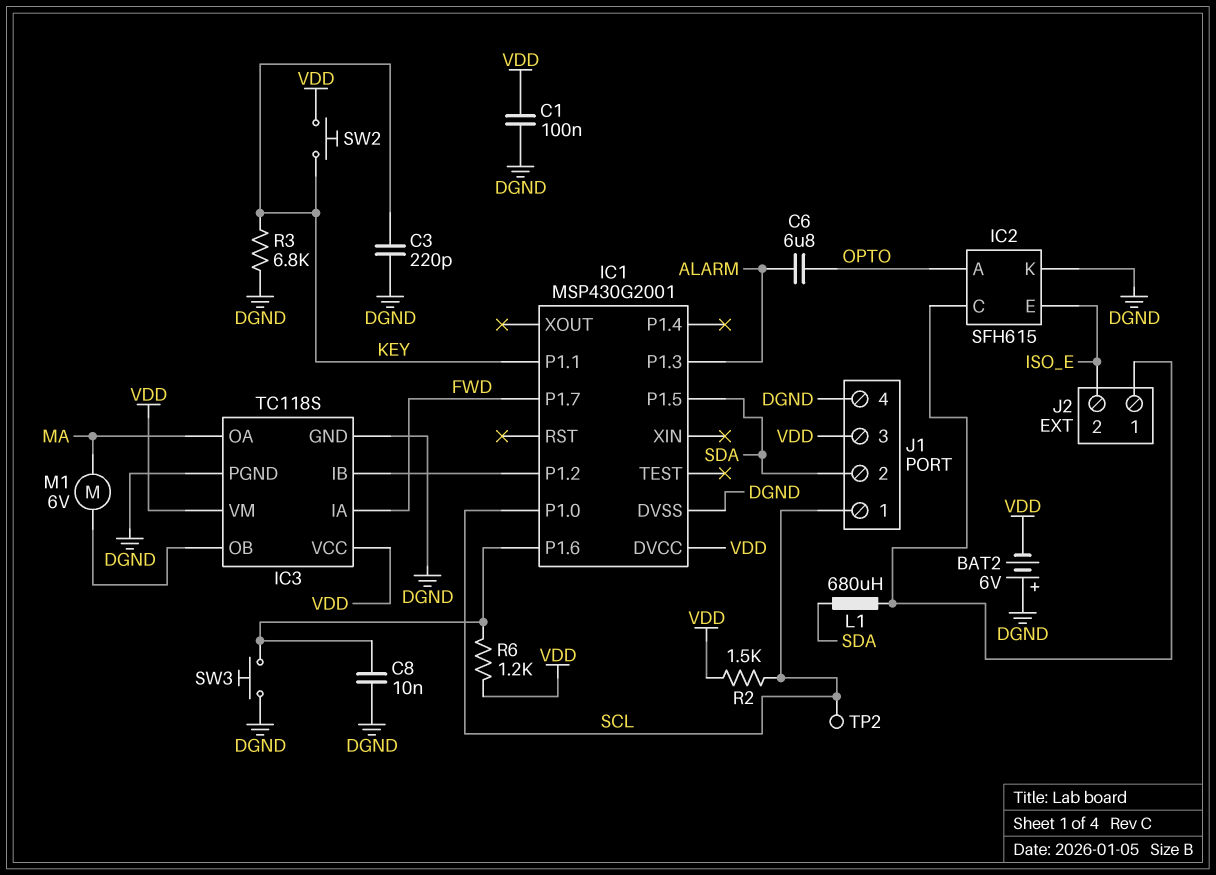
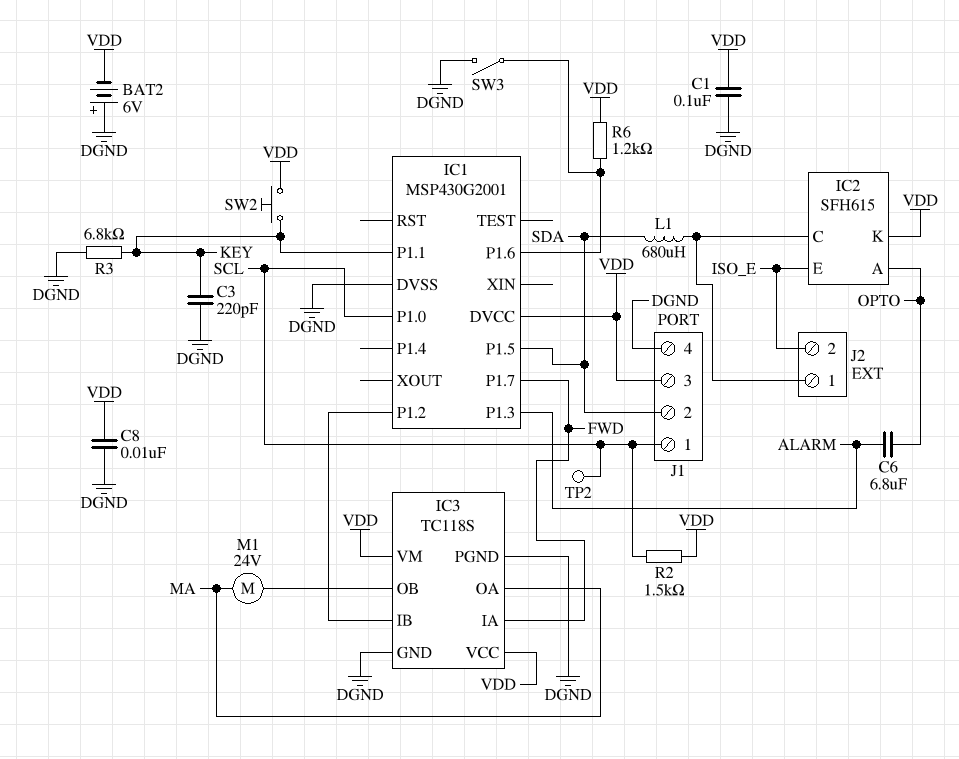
C8: 10nF (DGND, IC1/P1.6) -> 10nF (DGND, VDD)
IC2 pin K: DGND -> VDD
M1: motor 6V (IC3/OB, MA) -> motor 24V (IC3/OB, MA)
SW3: button (DGND, IC1/P1.6) -> switch (DGND, IC1/P1.6)

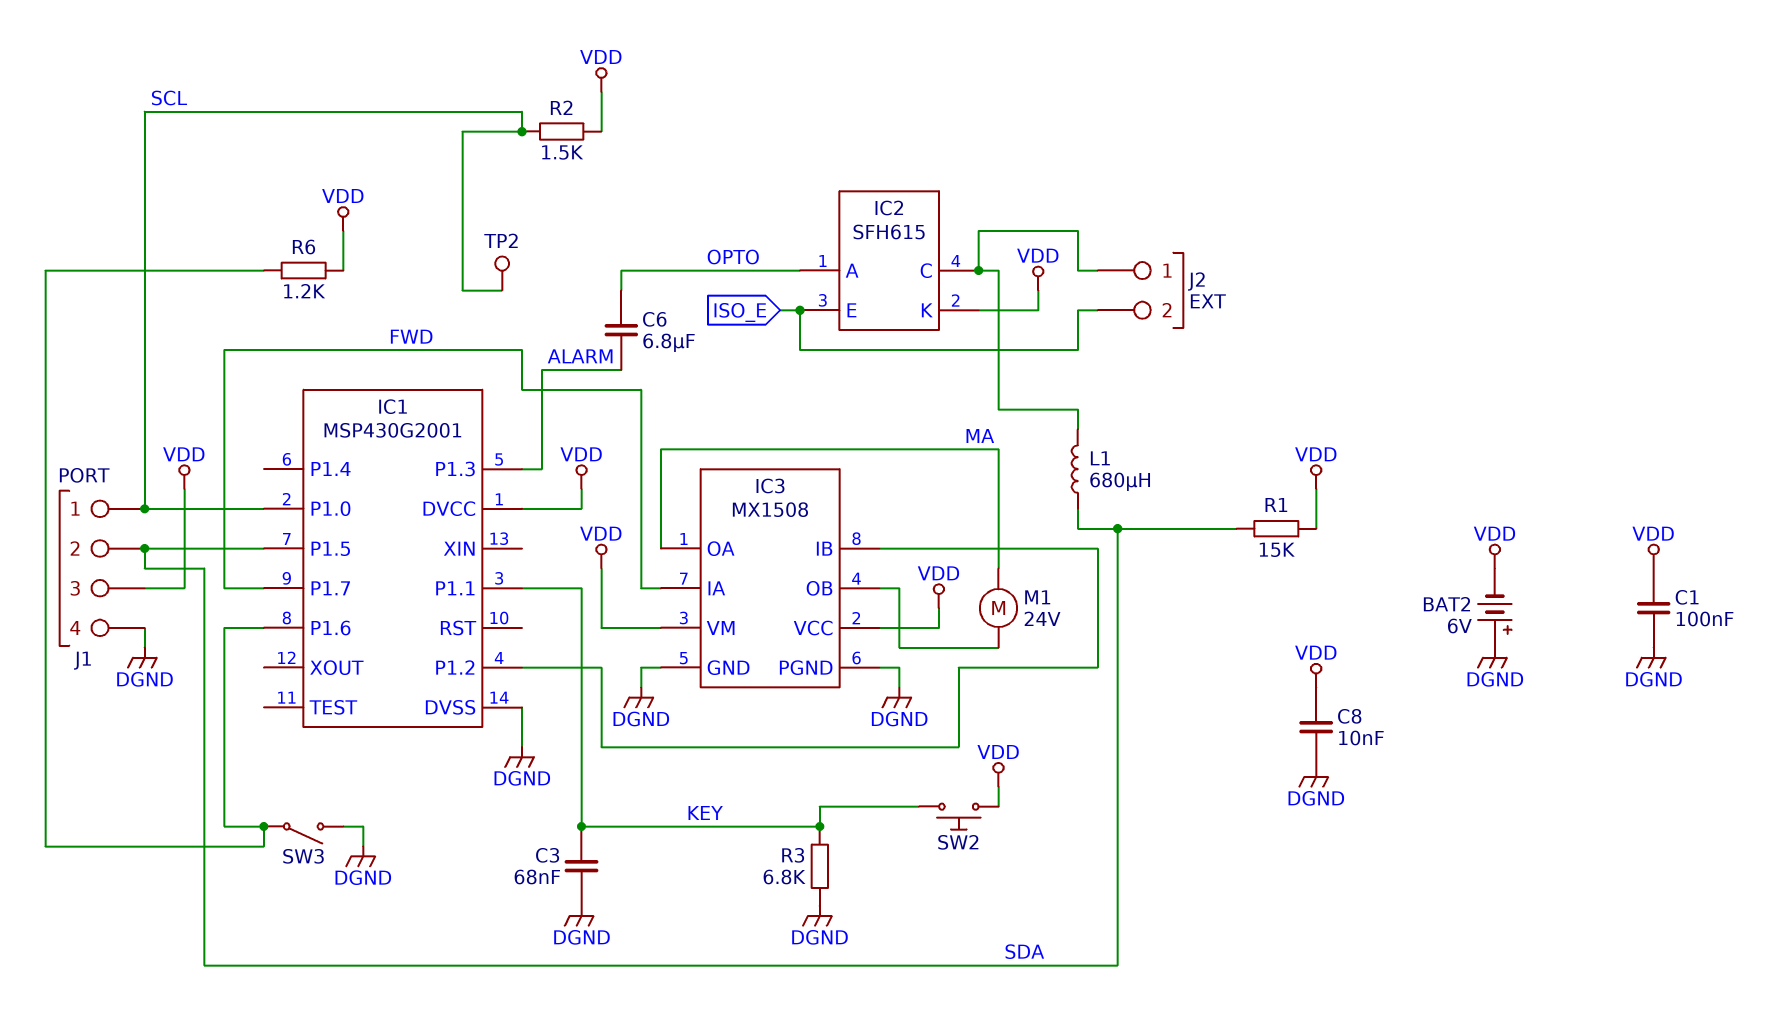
C3: 220pF (DGND, KEY) -> 68nF (DGND, KEY)
IC3: TC118S -> MX1508
R1: none -> 15k (SDA, VDD)

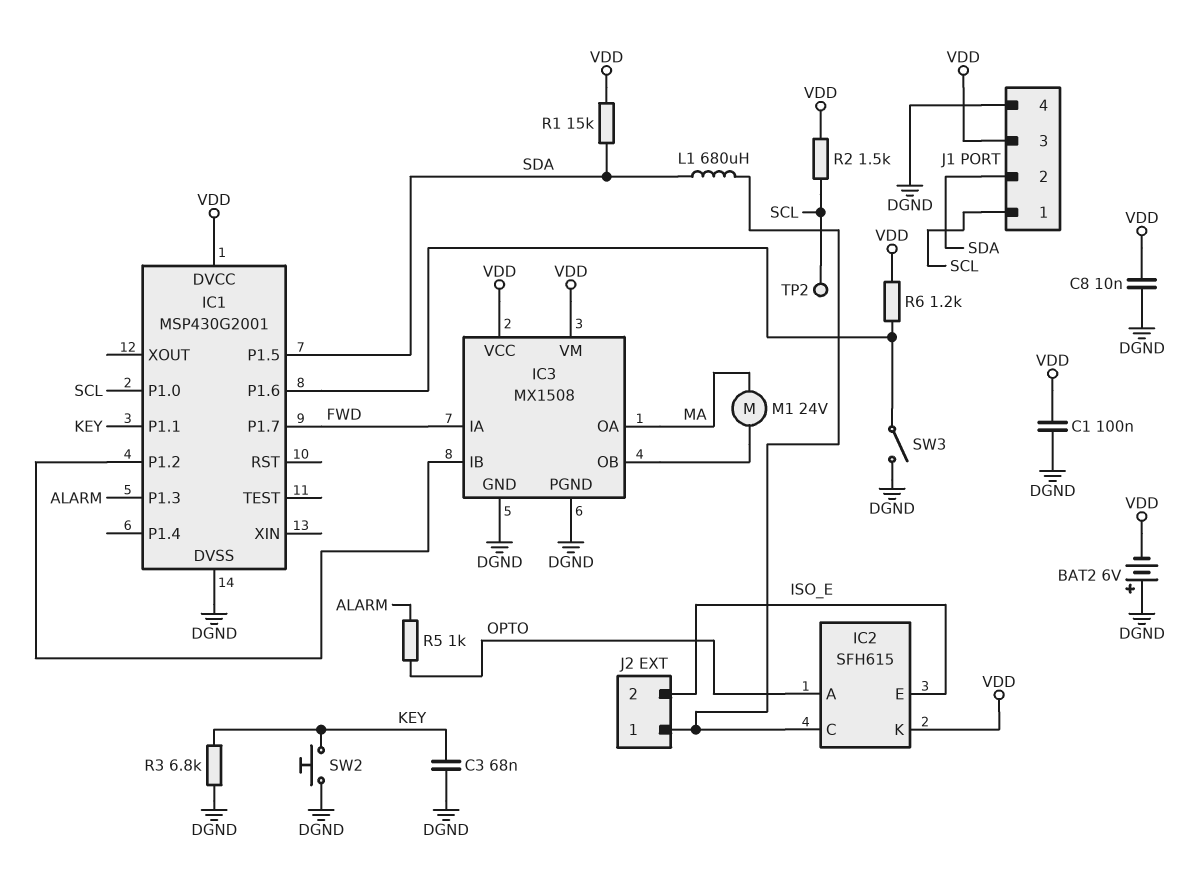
C6: 6.8uF (ALARM, OPTO) -> none
R5: none -> 1k (ALARM, OPTO)
SW2: button (KEY, VDD) -> button (DGND, KEY)

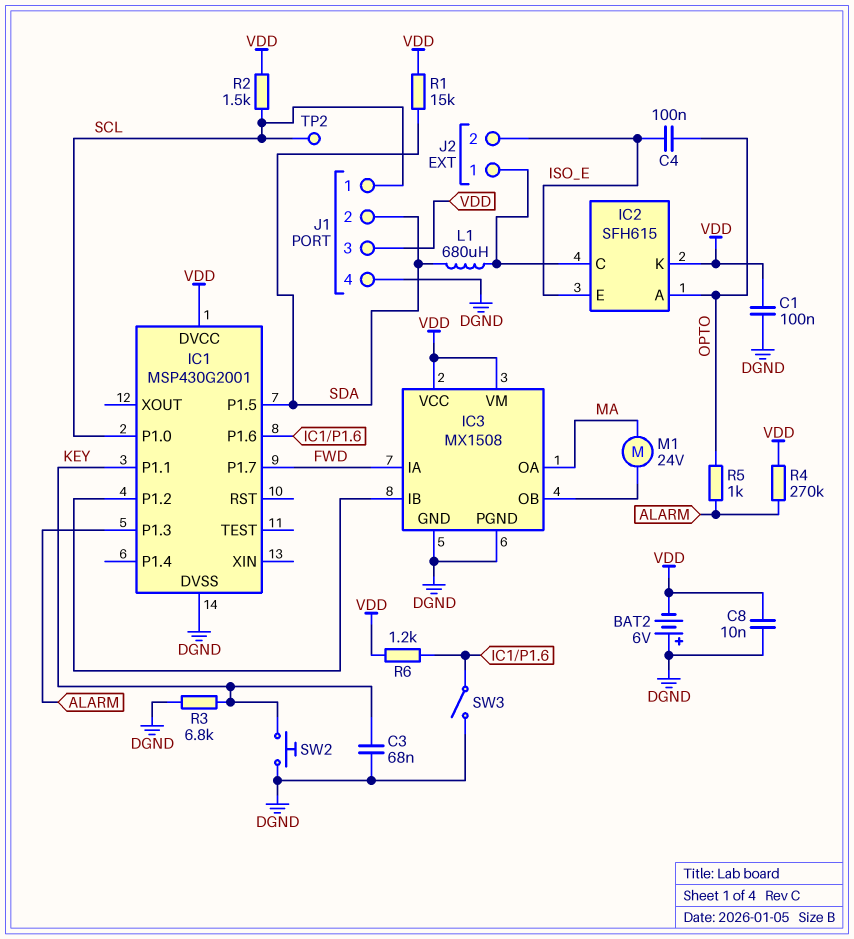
C4: none -> 100nF (ISO_E, OPTO)
R4: none -> 270k (ALARM, VDD)

